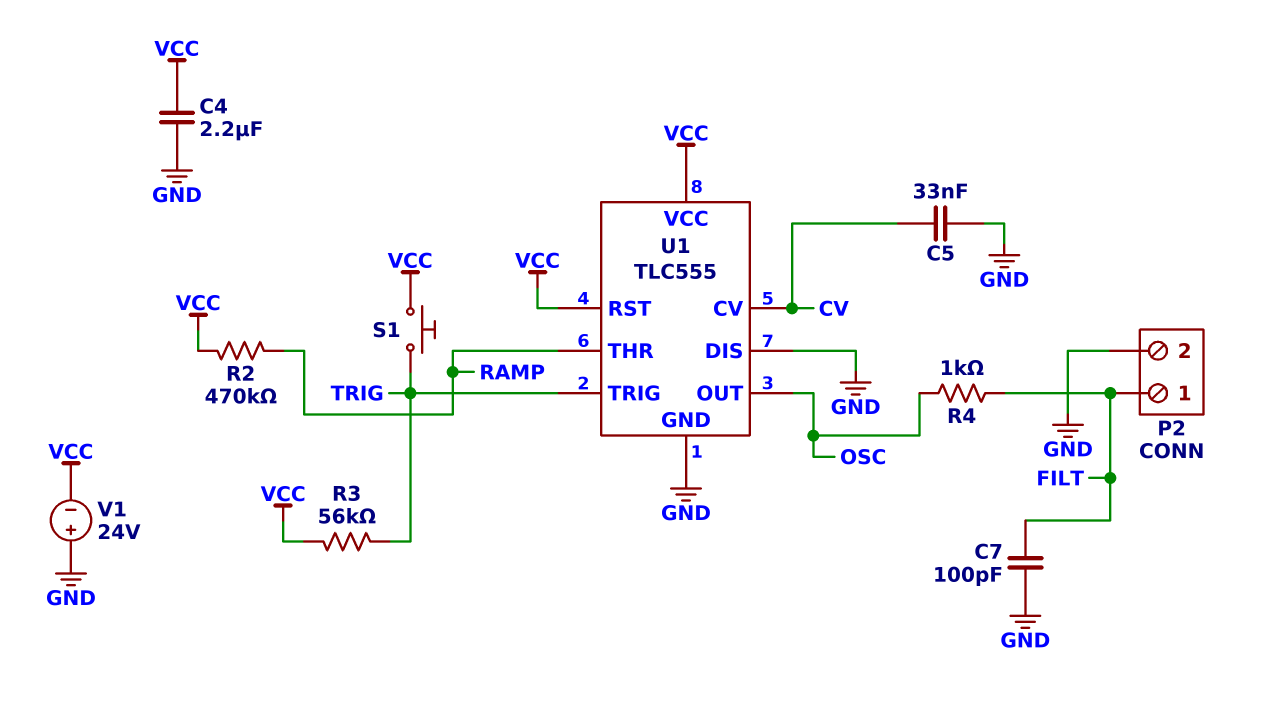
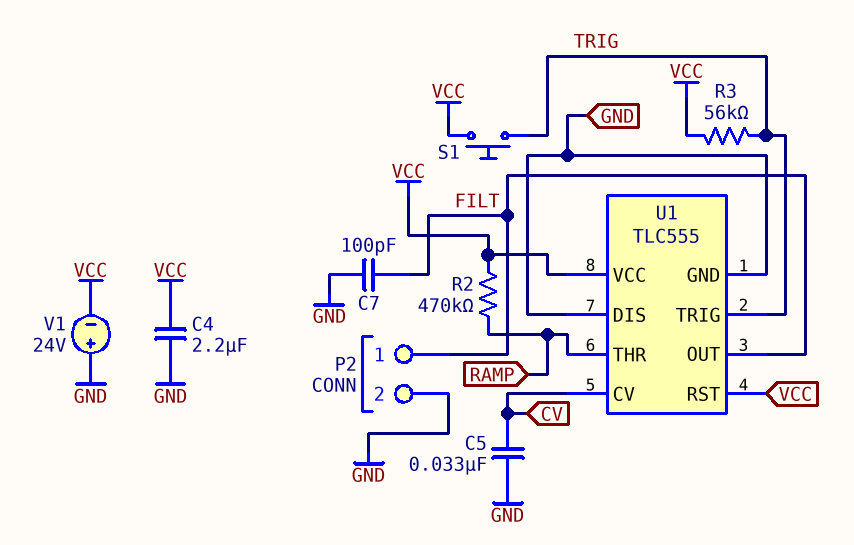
R4: 1k (FILT, OSC) -> none
U1 pin OUT: OSC -> FILT

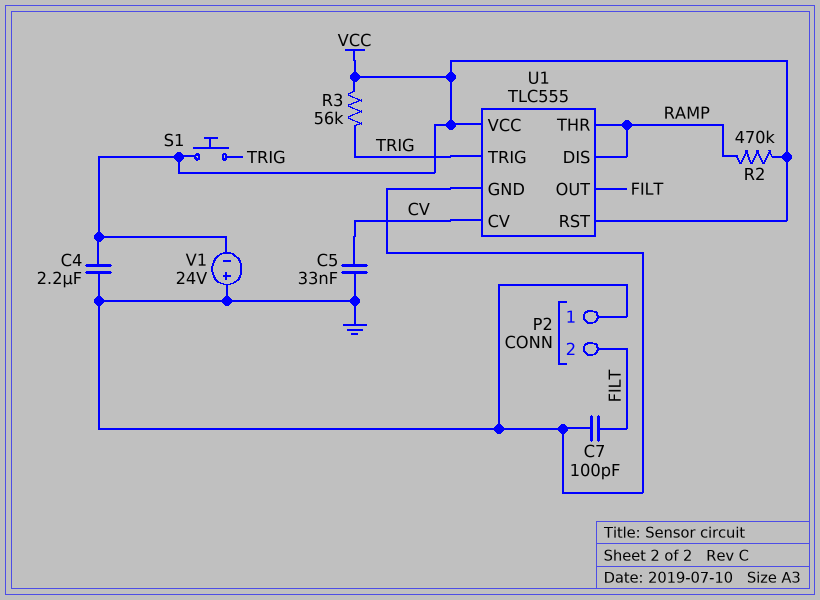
P2 pin 1: FILT -> GND
P2 pin 2: GND -> FILT
U1 pin DIS: GND -> RAMP

